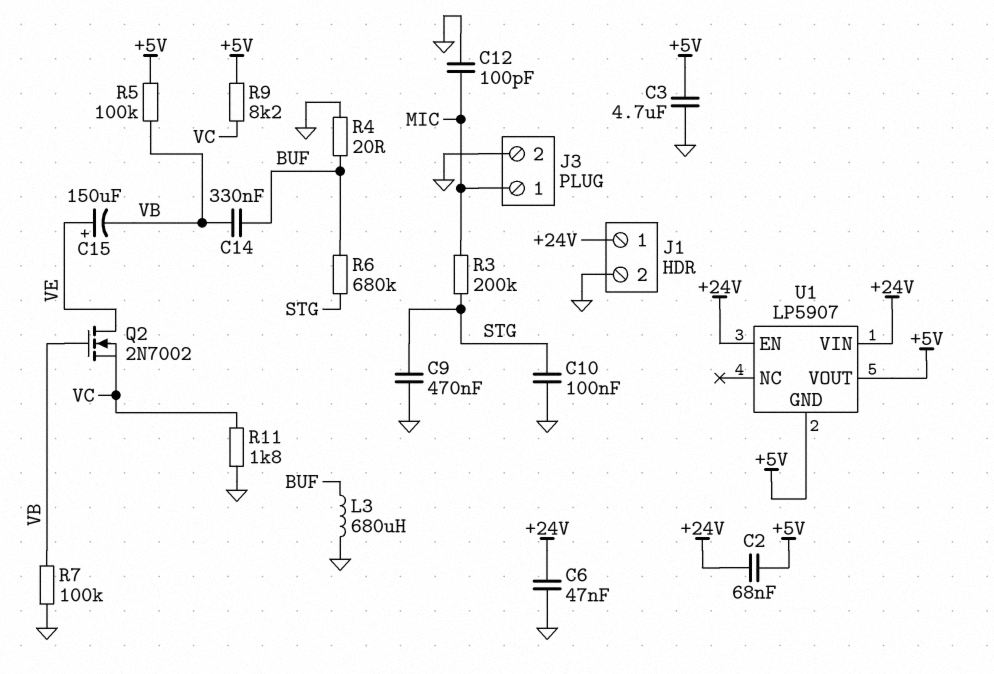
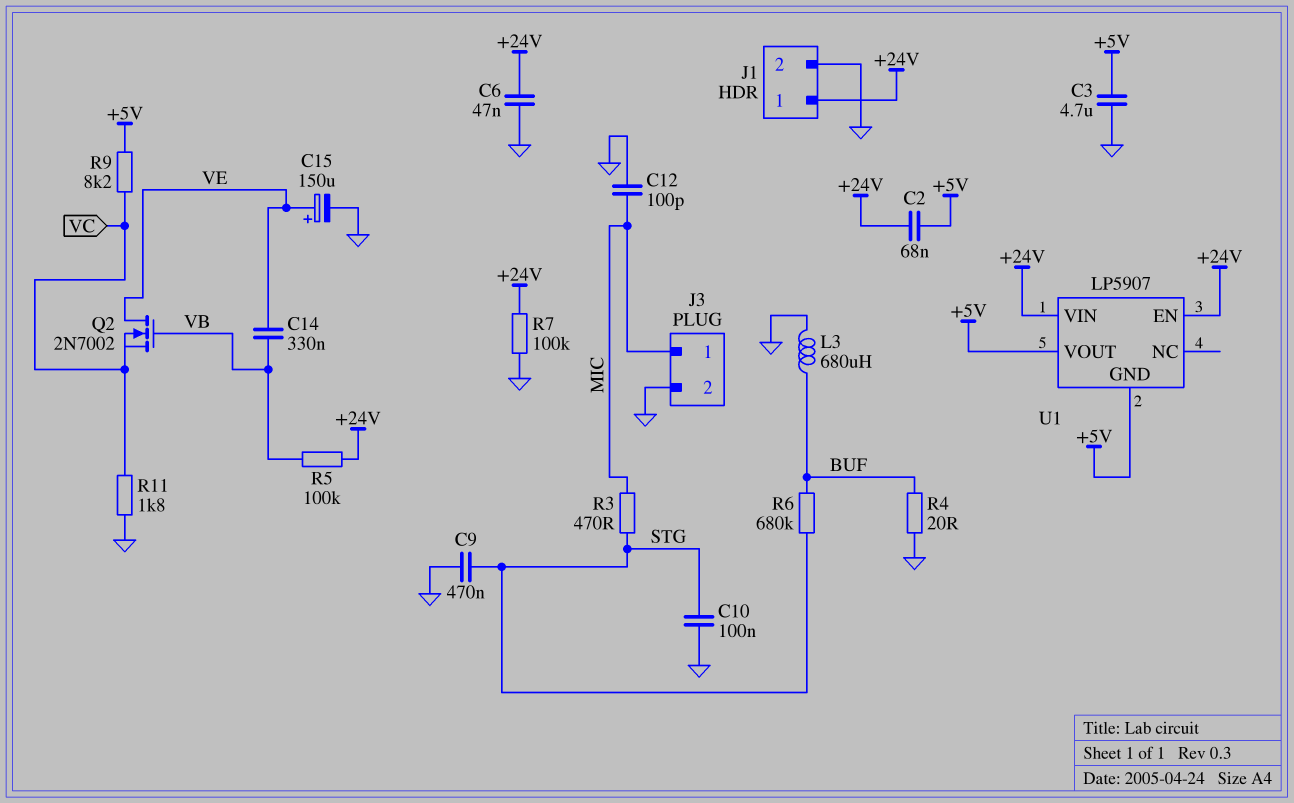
C14: 330nF (BUF, VB) -> 330nF (VB, VE)
C15: 150uF (plus VE, minus VB) -> 150uF (plus VE, minus GND)
R3: 200k (MIC, STG) -> 470 (MIC, STG)
R5: 100k (+5V, VB) -> 100k (+24V, VB)
R7: 100k (GND, VB) -> 100k (+24V, GND)

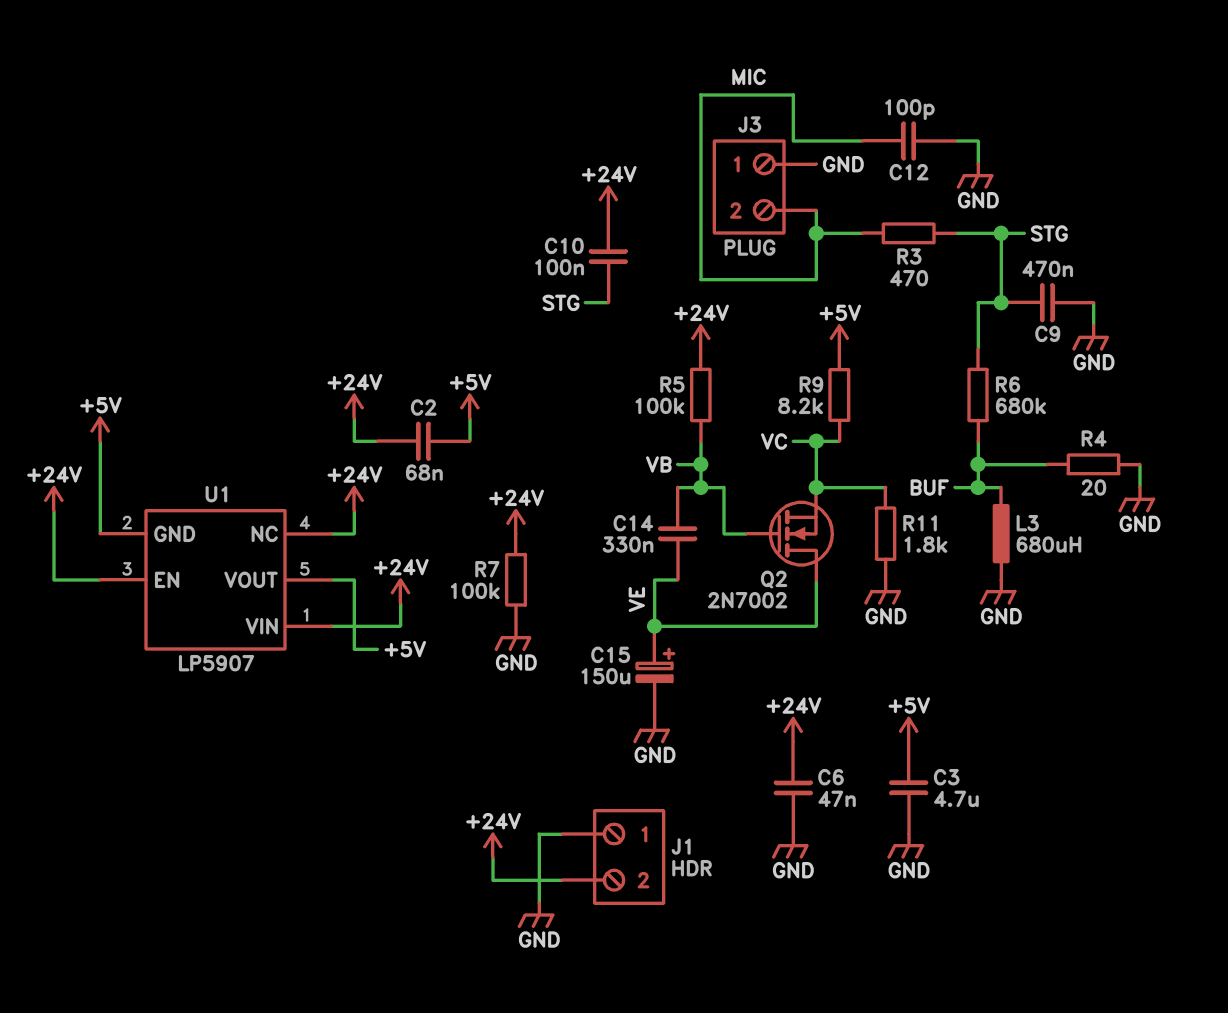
C10: 100nF (GND, STG) -> 100nF (+24V, STG)
J1 pin 1: +24V -> GND
J1 pin 2: GND -> +24V
J3 pin 1: MIC -> GND
J3 pin 2: GND -> MIC
U1 pin NC: none -> +24V

